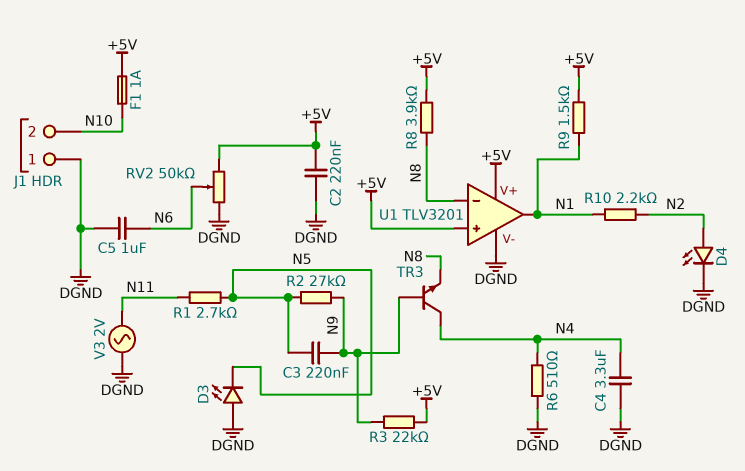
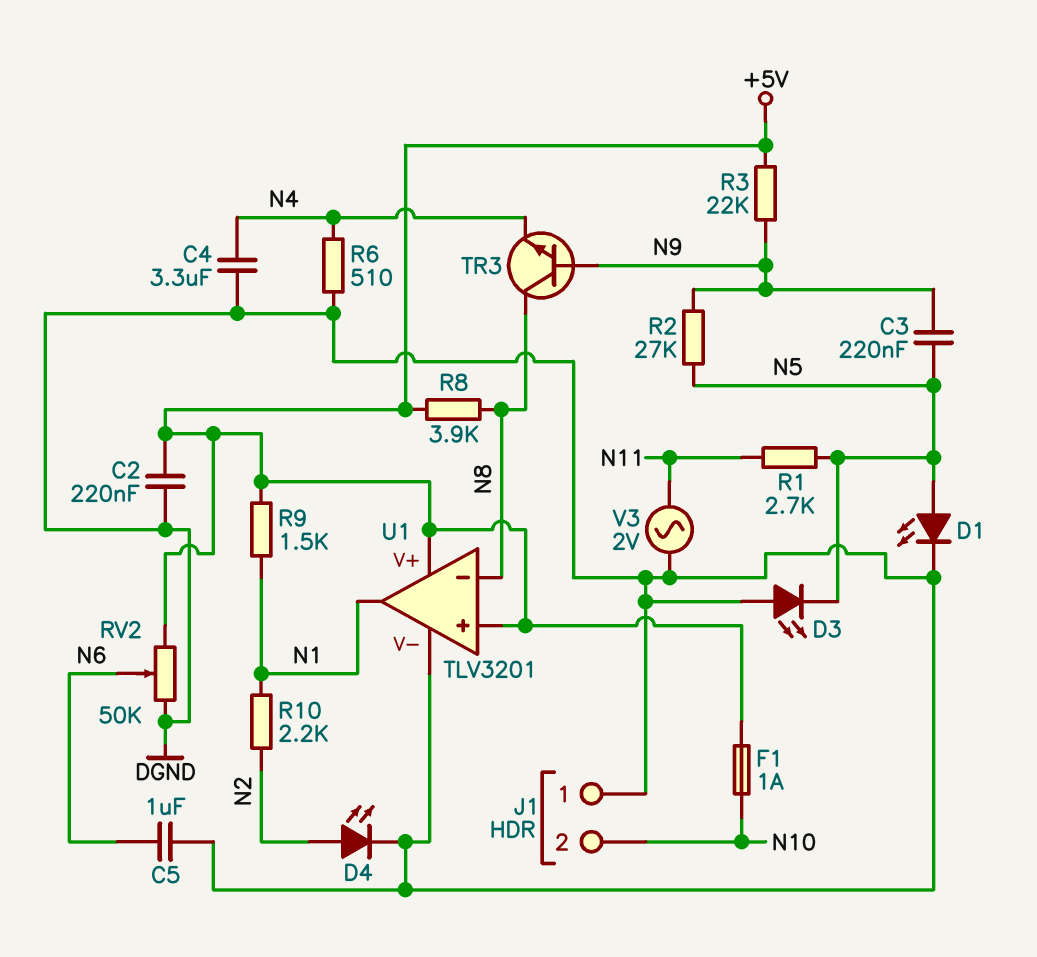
D1: none -> LED (A N5, K DGND)
TR3: NPN (B N9, C N4, E N8) -> NPN (B N9, C N8, E N4)

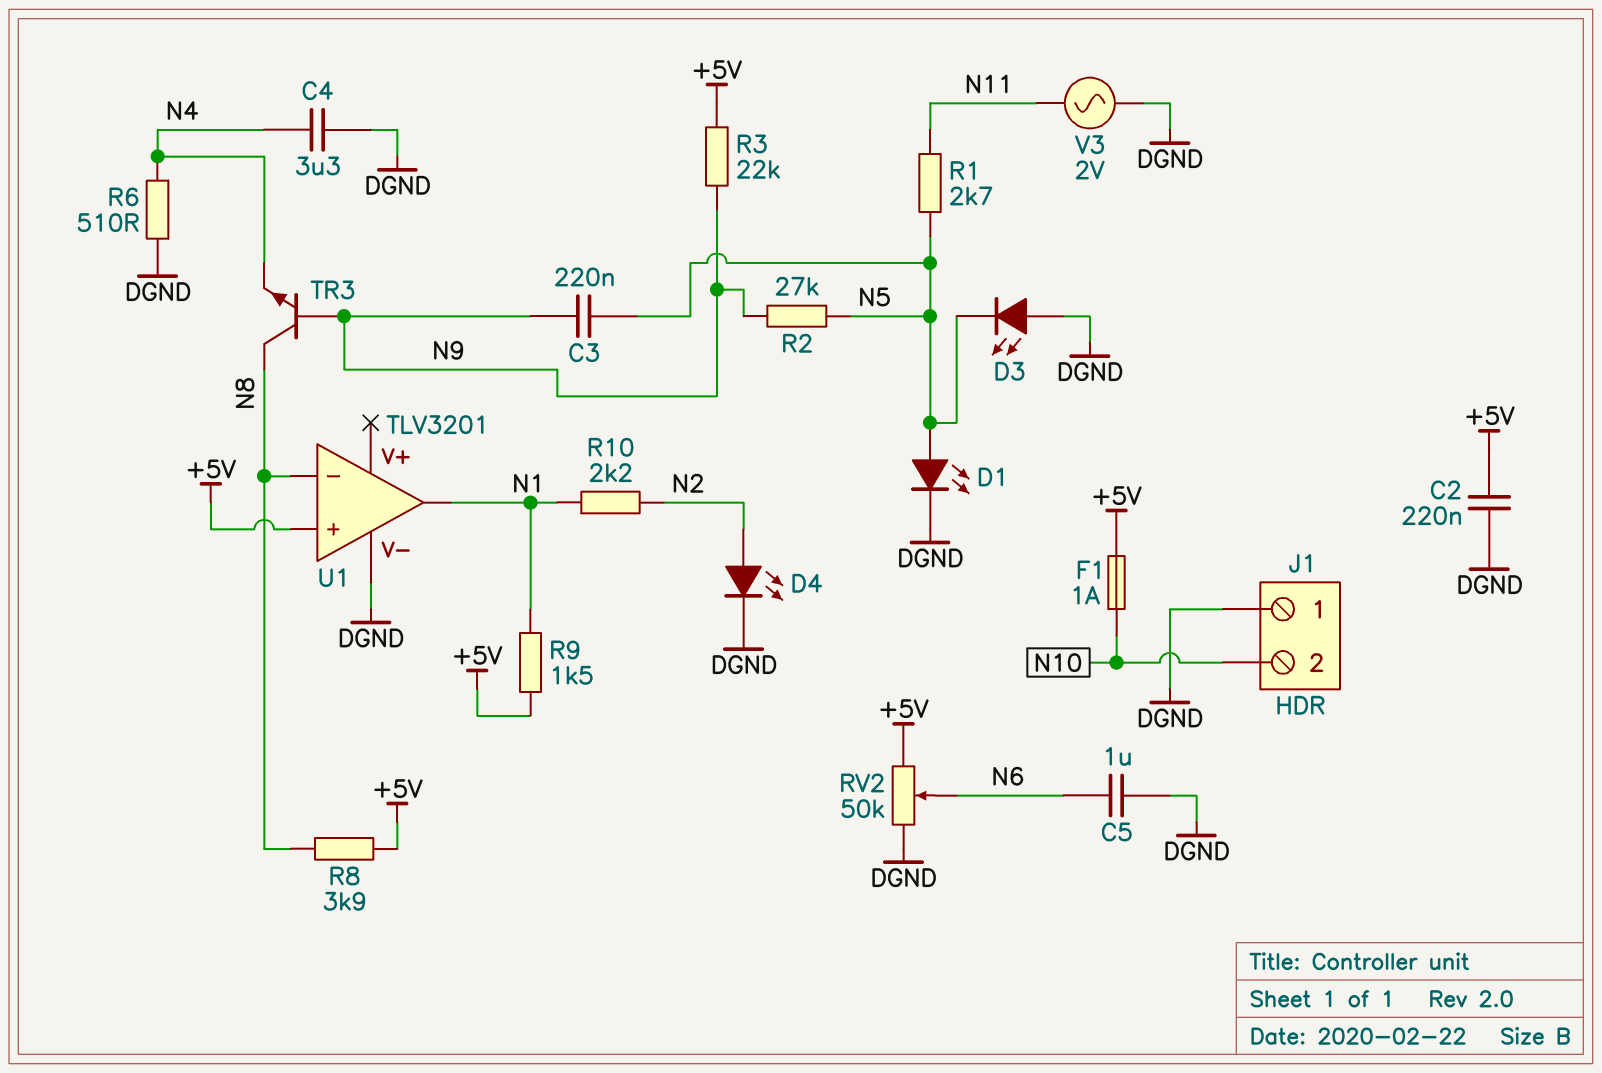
U1 pin V+: +5V -> none

